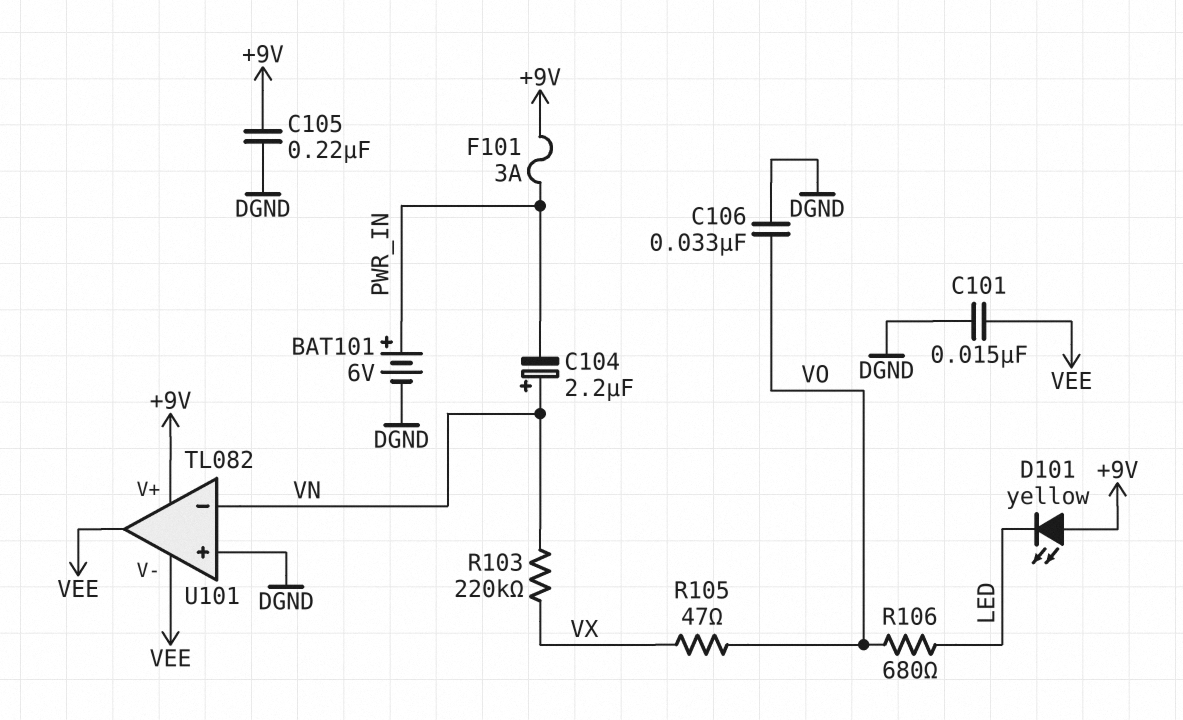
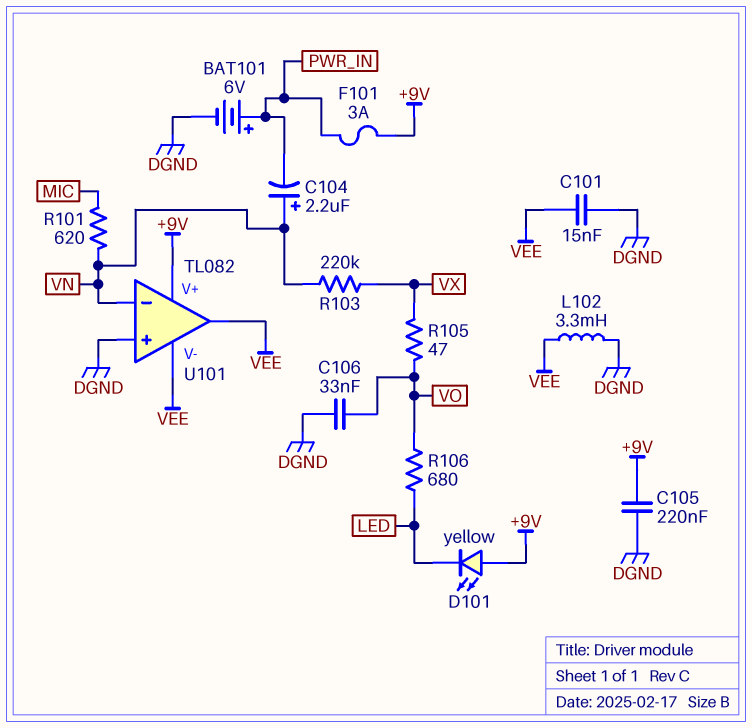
L102: none -> 3.3mH (DGND, VEE)
R101: none -> 620 (MIC, VN)

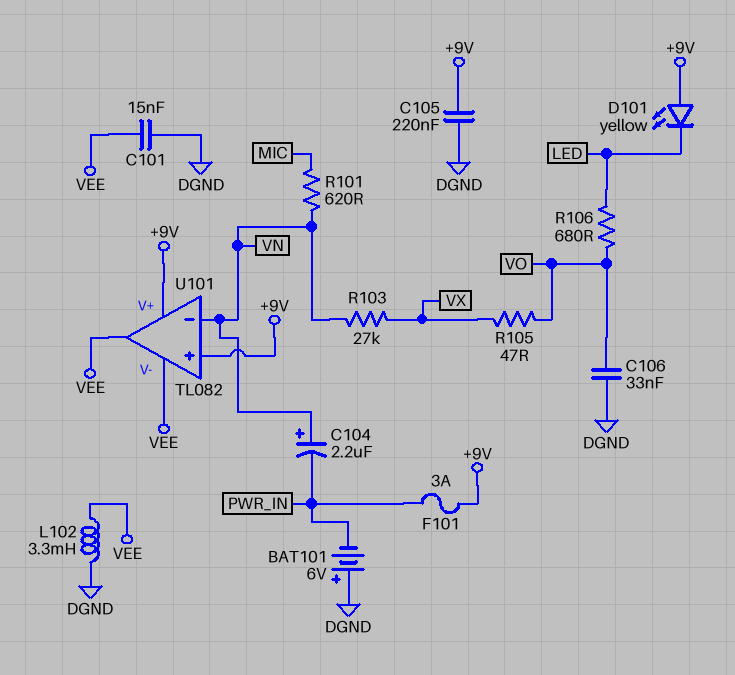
BAT101: 6V (plus PWR_IN, minus DGND) -> 6V (plus DGND, minus PWR_IN)
R103: 220k (VN, VX) -> 27k (VN, VX)
U101 pin in+: DGND -> +9V

